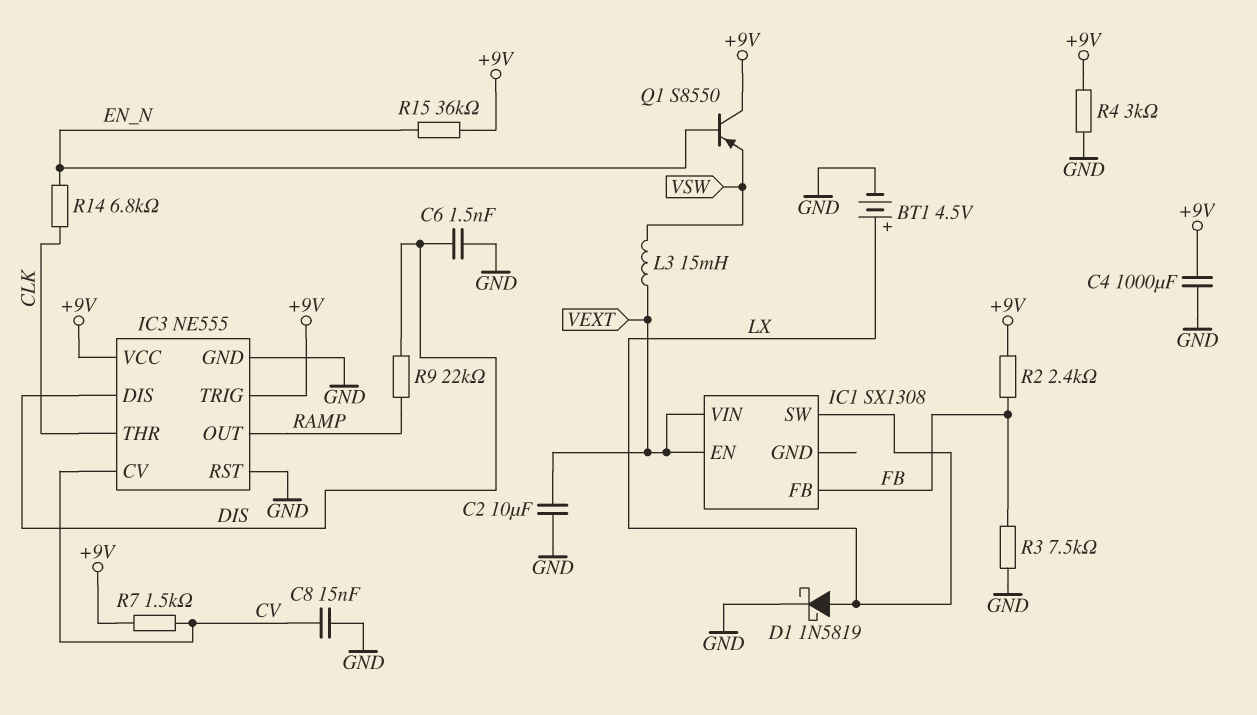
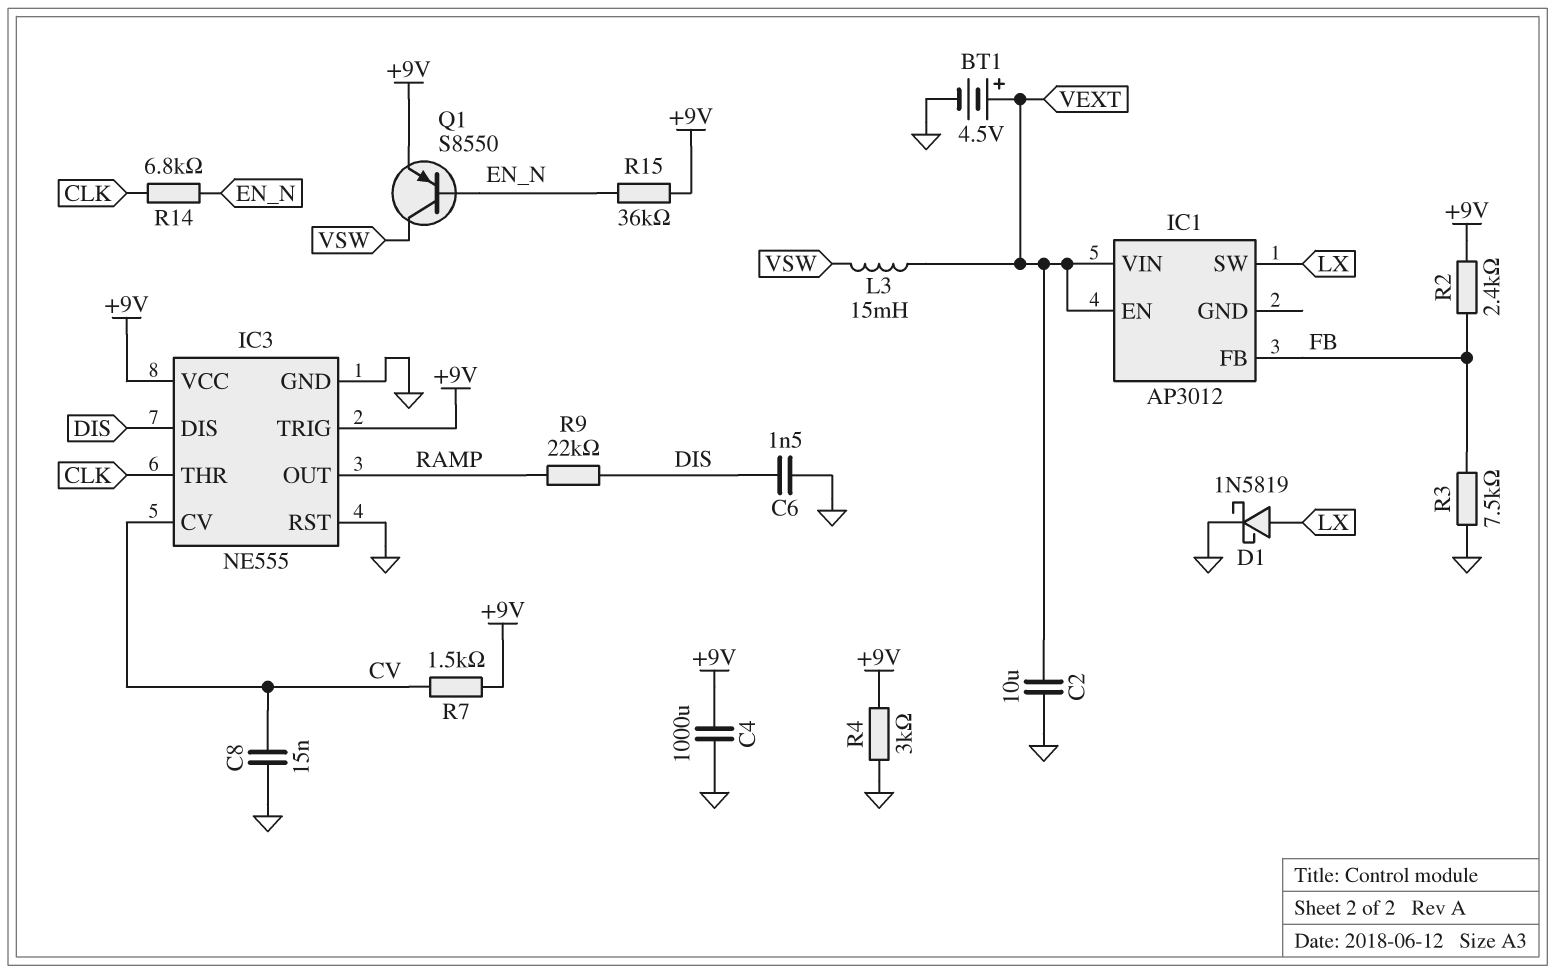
BT1: 4.5V (plus LX, minus GND) -> 4.5V (plus VEXT, minus GND)
IC1: SX1308 -> AP3012
Q1: PNP S8550 (B EN_N, C +9V, E VSW) -> PNP S8550 (B EN_N, C VSW, E +9V)

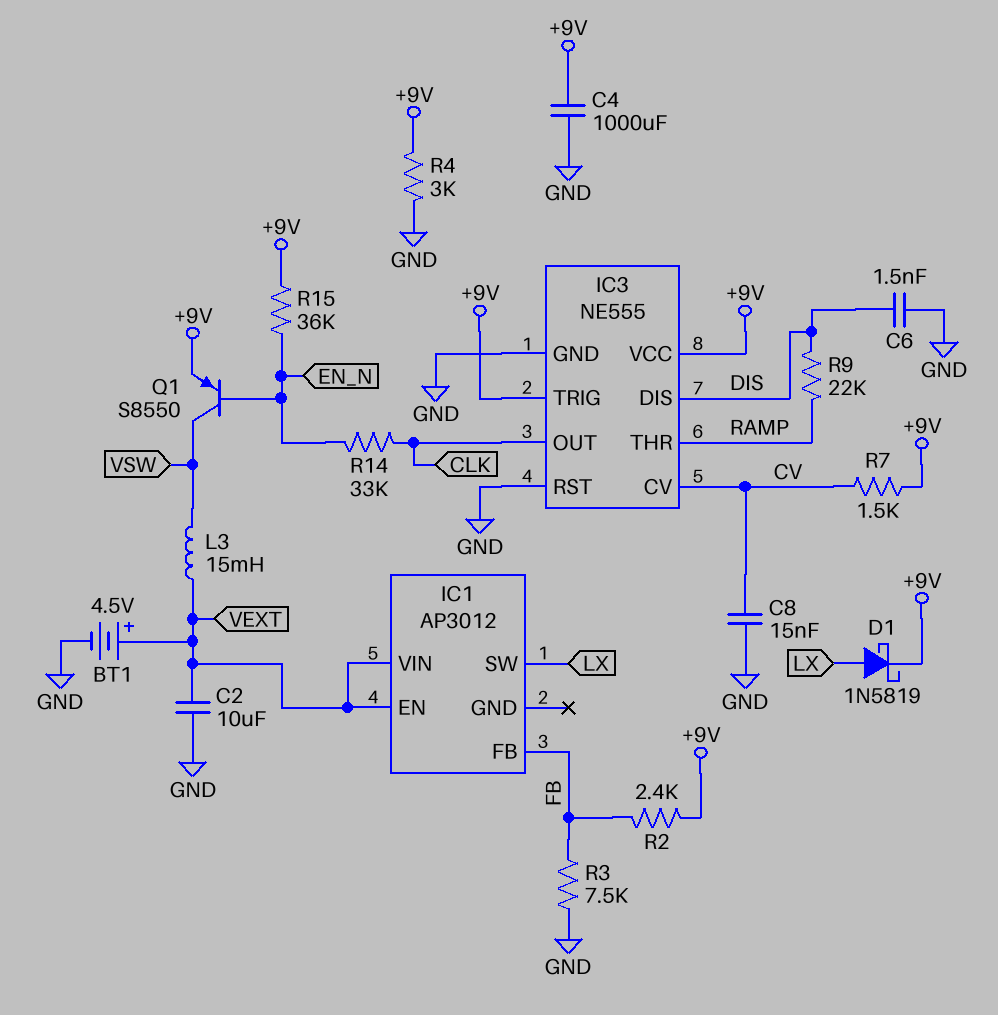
D1: schottky 1N5819 (A LX, K GND) -> schottky 1N5819 (A LX, K +9V)
IC3 pin OUT: RAMP -> CLK
IC3 pin THR: CLK -> RAMP
R14: 6.8k (CLK, EN_N) -> 33k (CLK, EN_N)

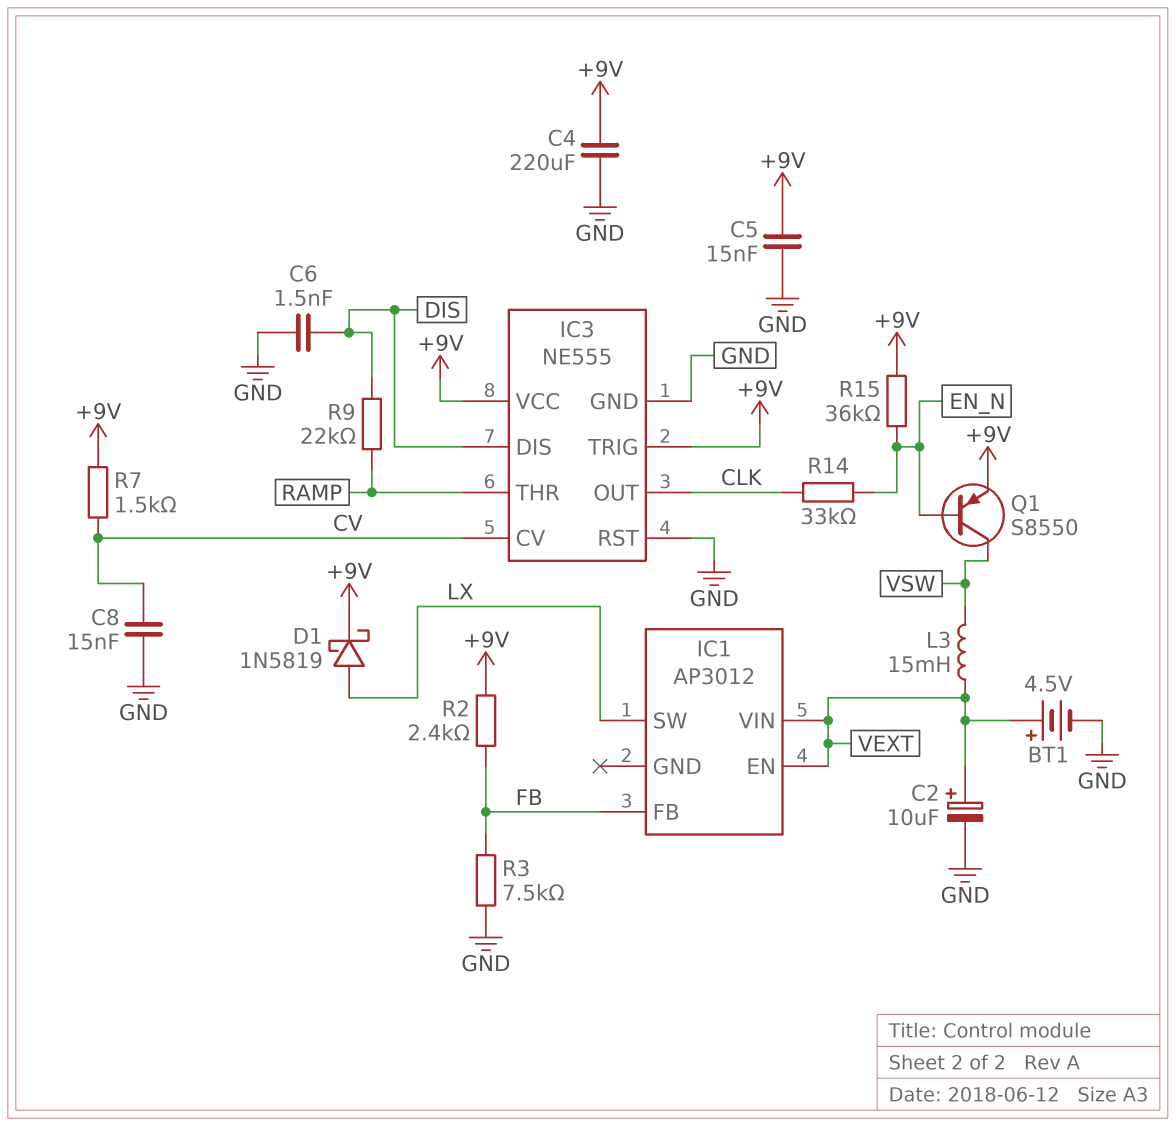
C2: 10uF (GND, VEXT) -> 10uF (plus VEXT, minus GND)
C4: 1000uF (+9V, GND) -> 220uF (+9V, GND)
C5: none -> 15nF (+9V, GND)
R4: 3k (+9V, GND) -> none

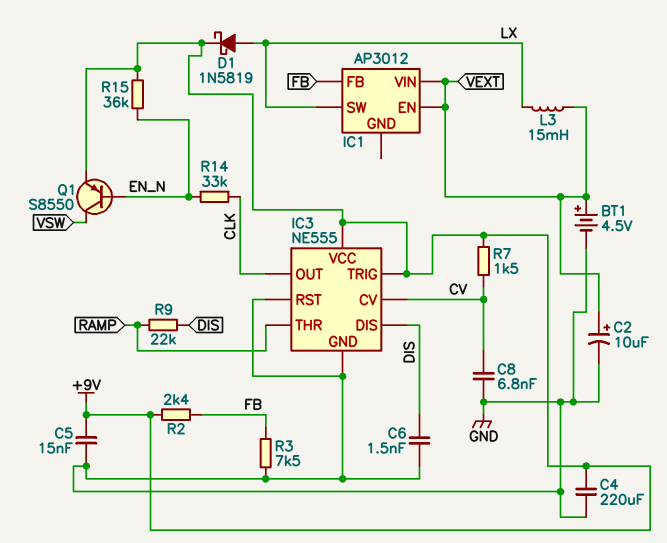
C8: 15nF (CV, GND) -> 6.8nF (CV, GND)
L3: 15mH (VEXT, VSW) -> 15mH (LX, VEXT)

